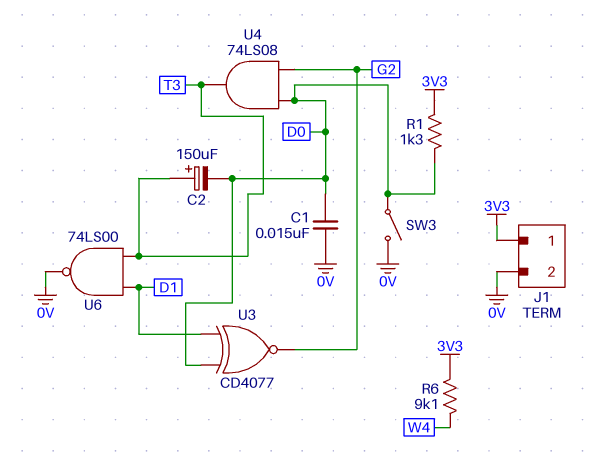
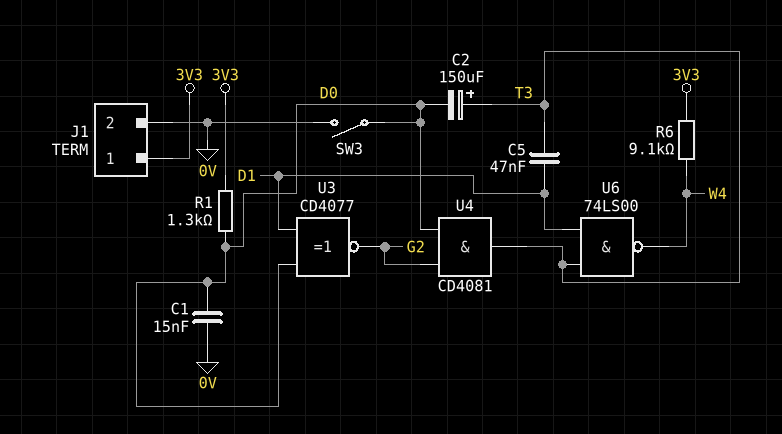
C5: none -> 47nF (D1, T3)
U4: AND 74LS08 (in D0, in G2, out T3) -> AND CD4081 (in D0, in G2, out T3)
U6: NAND 74LS00 (in D1, in T3, out 0V) -> NAND 74LS00 (in D1, in T3, out W4)

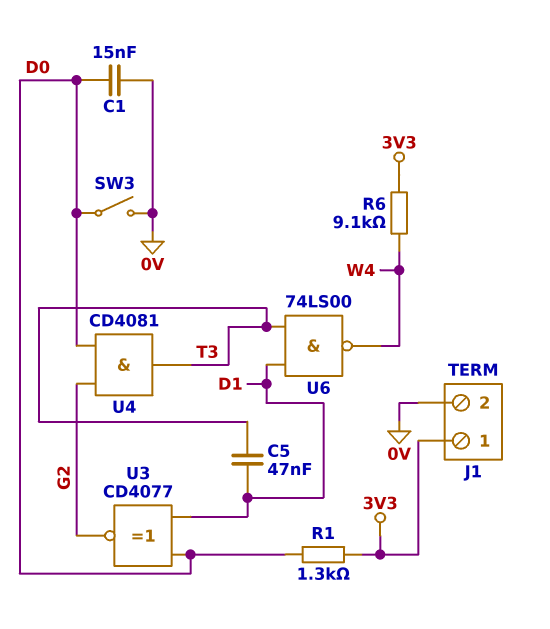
C2: 150uF (plus T3, minus D0) -> none

